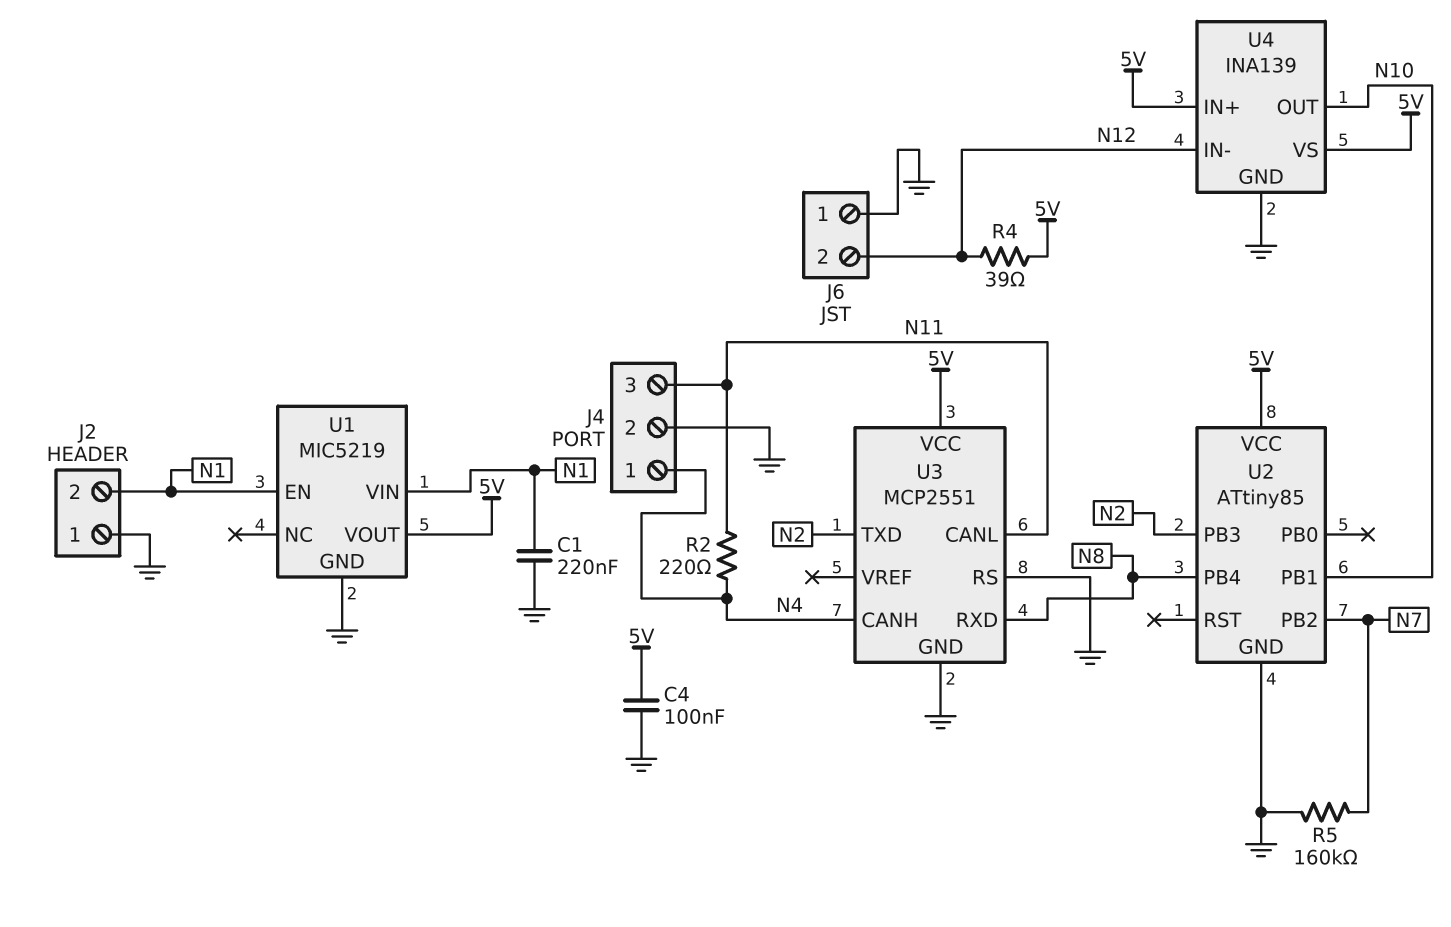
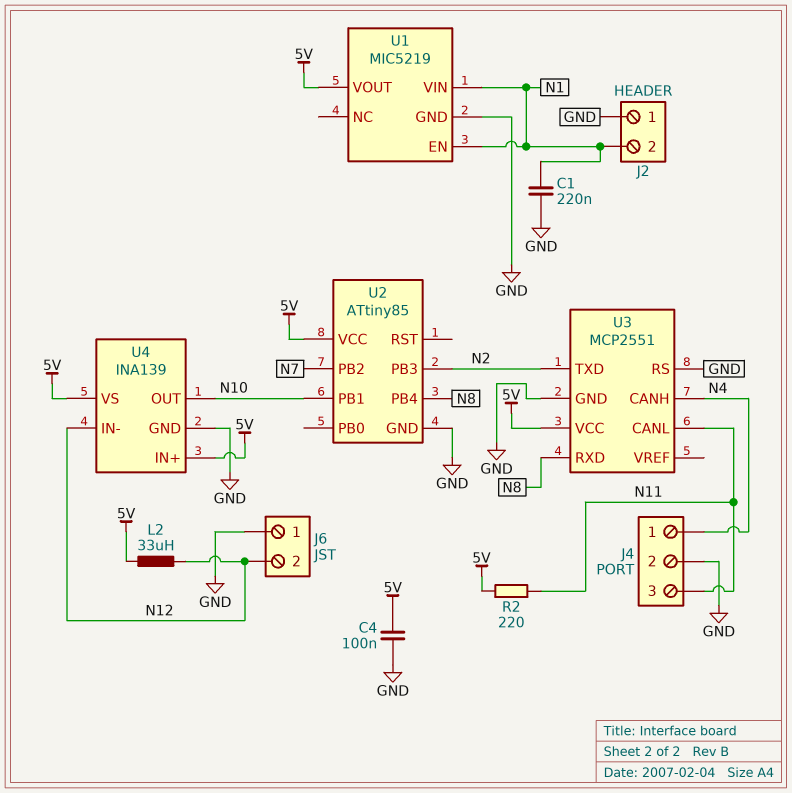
L2: none -> 33uH (5V, N12)
R2: 220 (N4, N11) -> 220 (5V, N11)
R4: 39 (5V, N12) -> none
R5: 160k (GND, N7) -> none

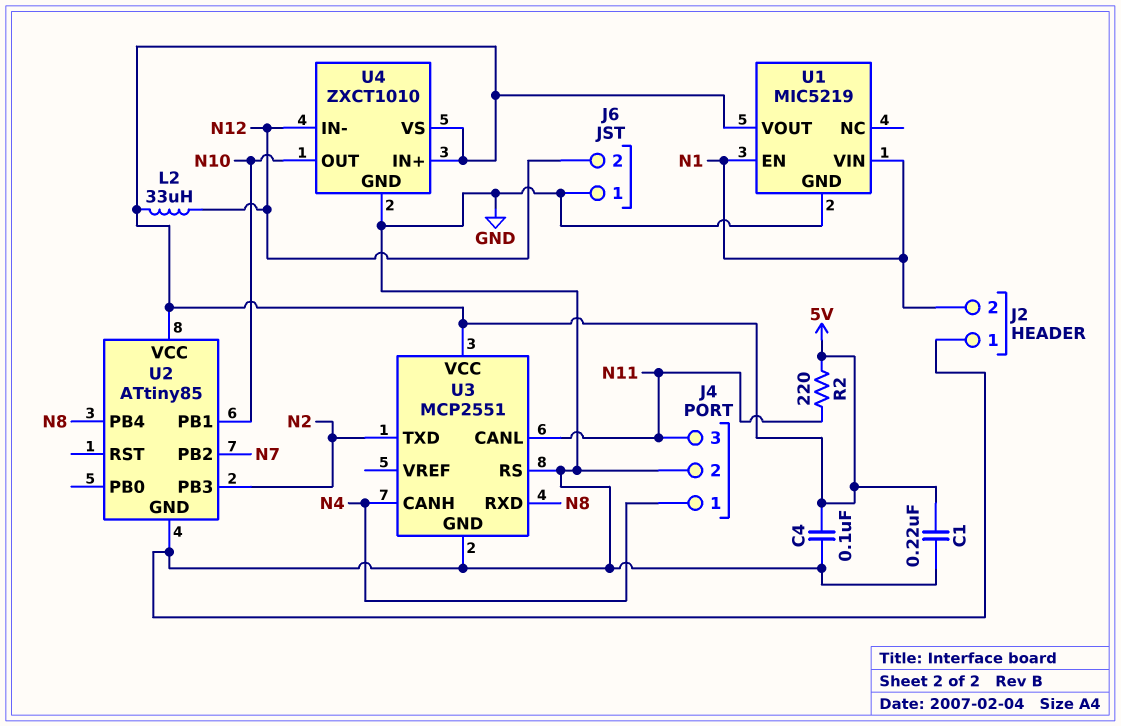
C1: 220nF (GND, N1) -> 220nF (5V, GND)
U4: INA139 -> ZXCT1010

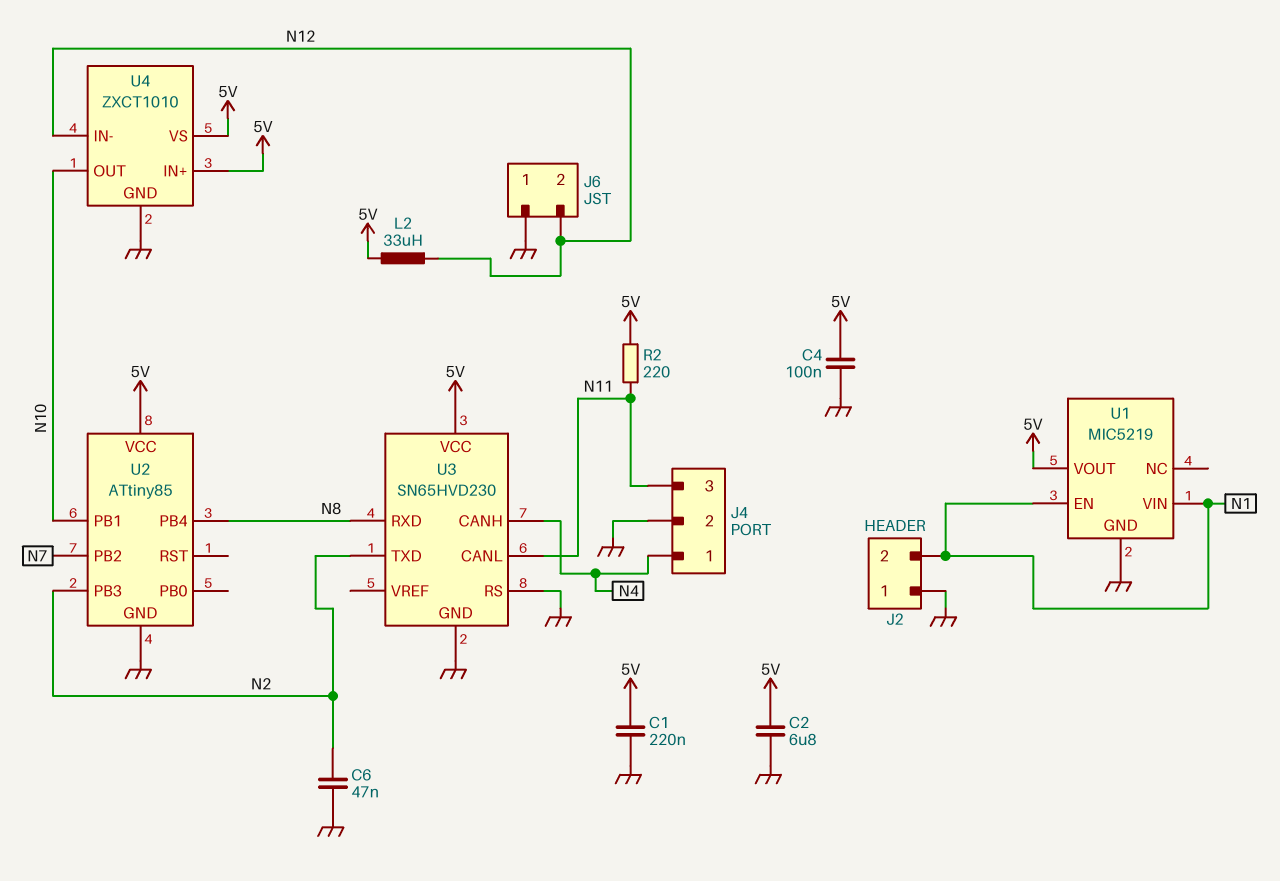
C2: none -> 6.8uF (5V, GND)
C6: none -> 47nF (GND, N2)
U3: MCP2551 -> SN65HVD230

